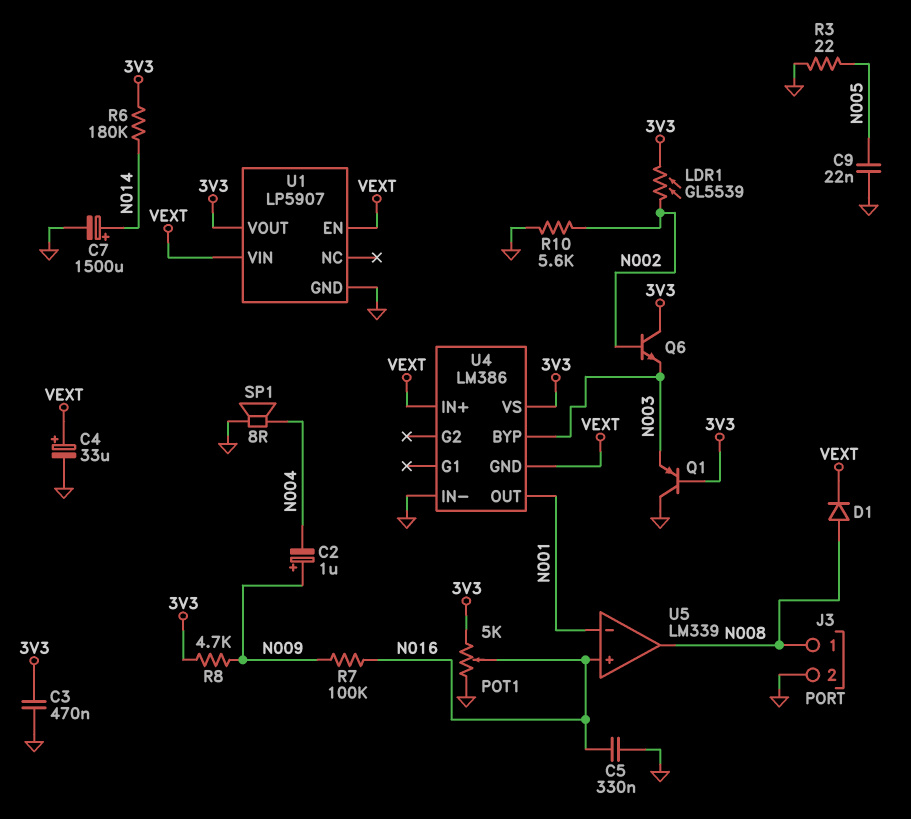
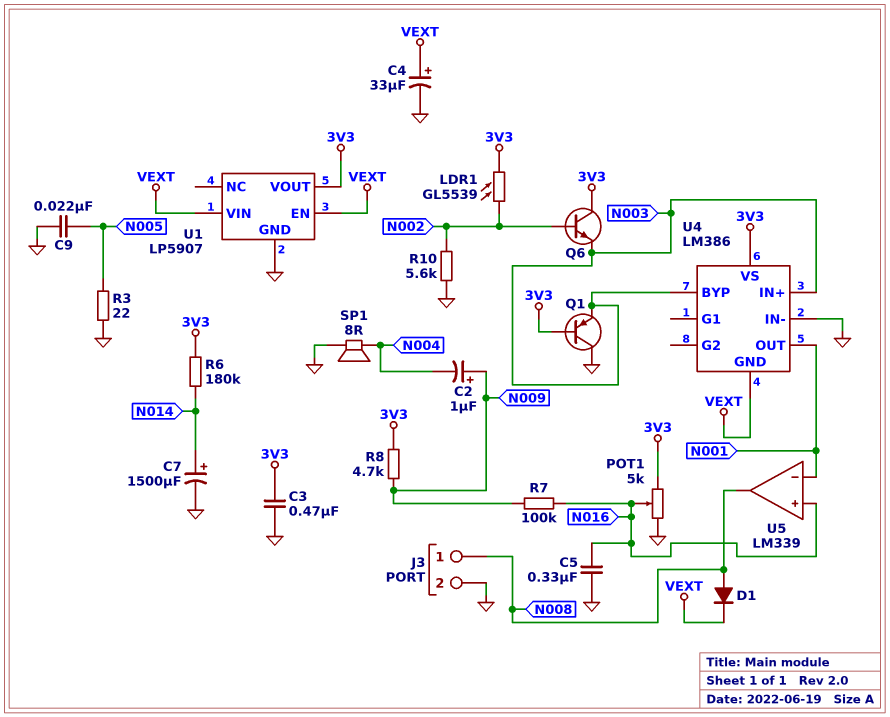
U4 pin IN+: VEXT -> N003

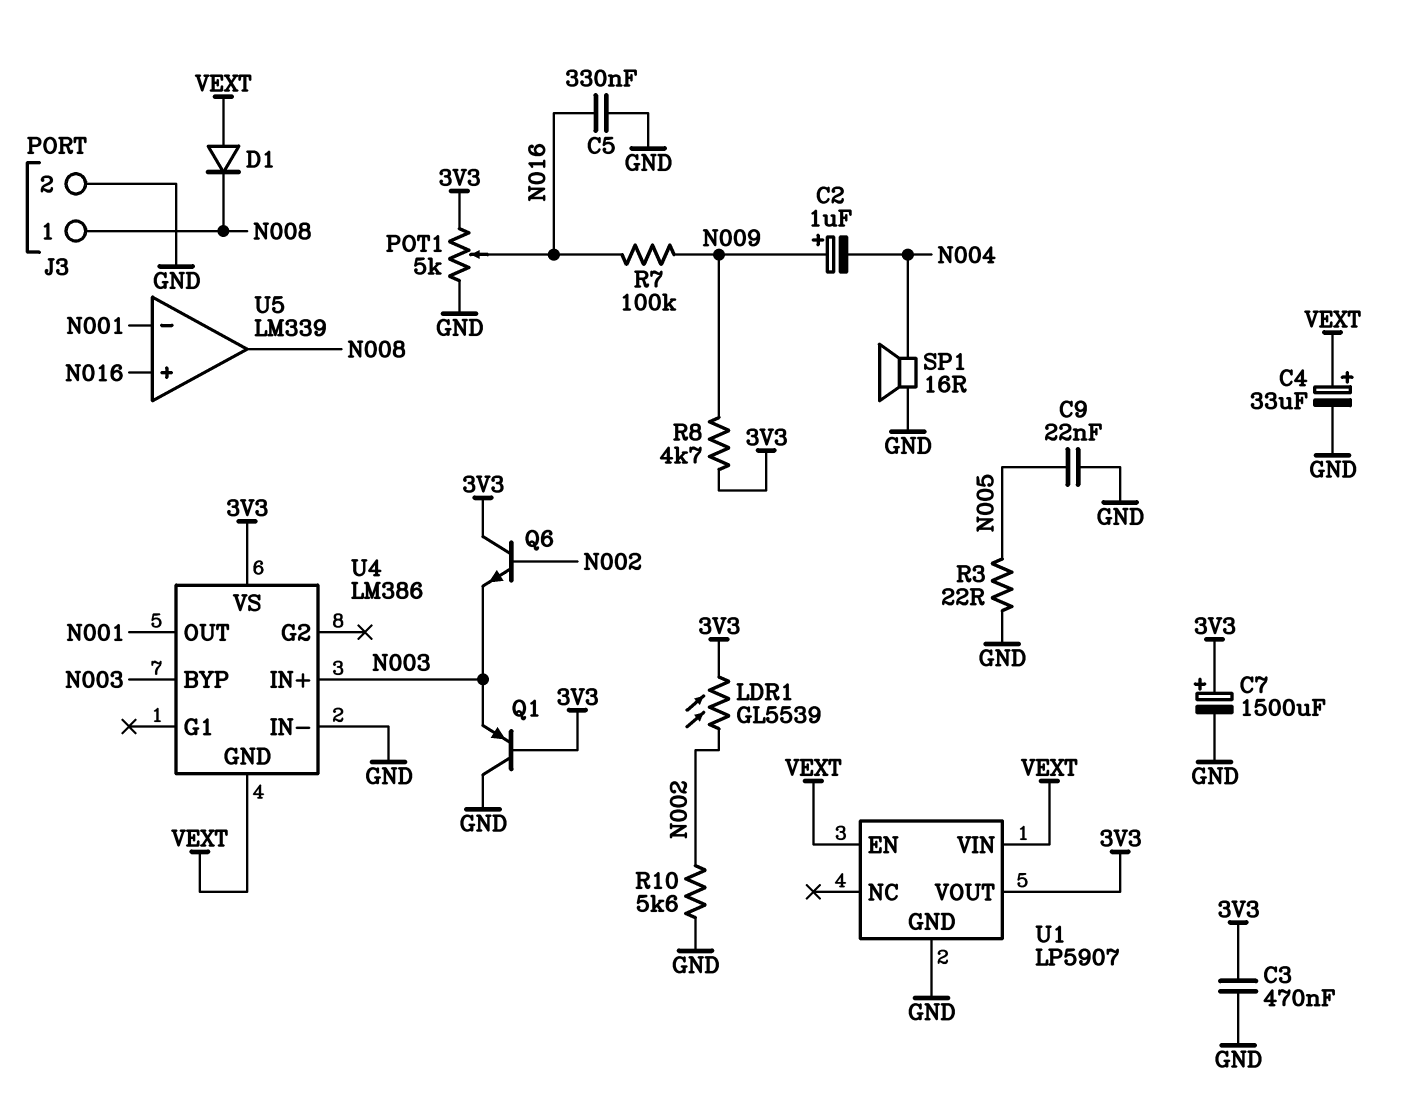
C7: 1500uF (plus N014, minus GND) -> 1500uF (plus 3V3, minus GND)
D1: diode (A N008, K VEXT) -> diode (A VEXT, K N008)
R6: 180k (3V3, N014) -> none
SP1: speaker 8R (GND, N004) -> speaker 16R (GND, N004)

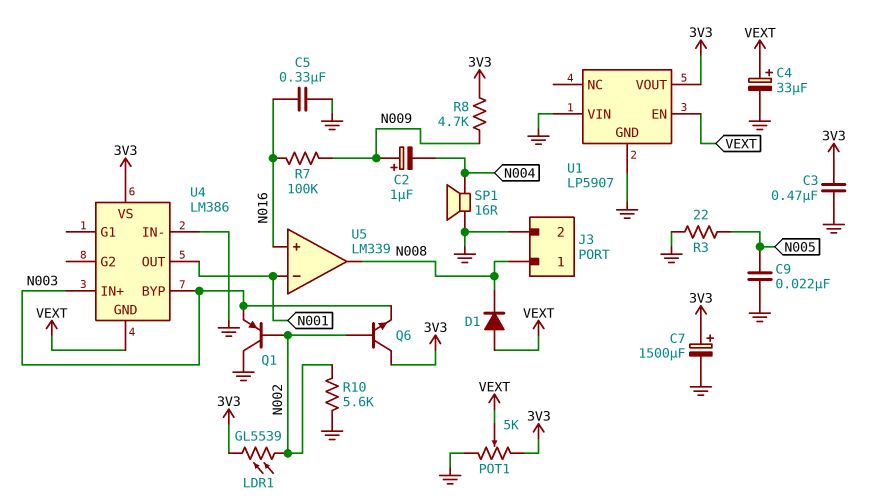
POT1: 5k (3V3, GND, wiper N016) -> 5k (3V3, GND, wiper VEXT)
Q1: PNP (B 3V3, C GND, E N003) -> PNP (B N002, C GND, E N003)
U1 pin VIN: VEXT -> GND

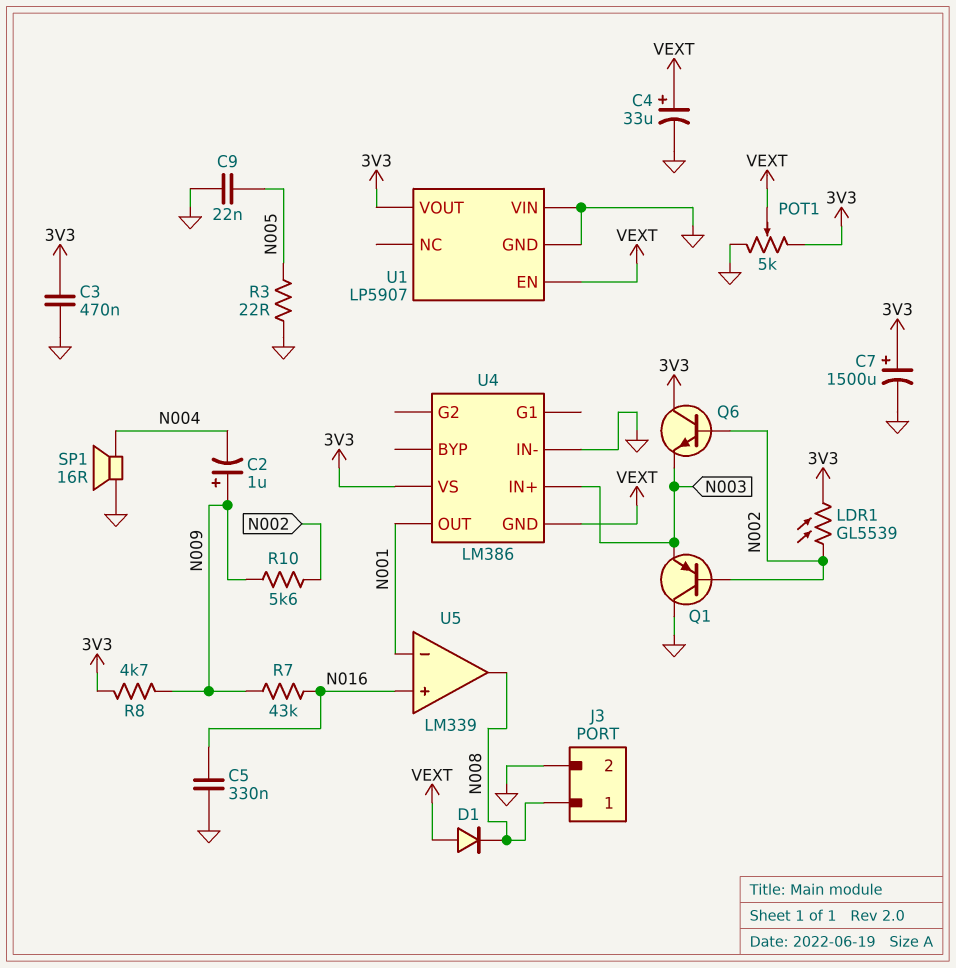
R7: 100k (N009, N016) -> 43k (N009, N016)
R10: 5.6k (GND, N002) -> 5.6k (N002, N009)
U4 pin BYP: N003 -> none

